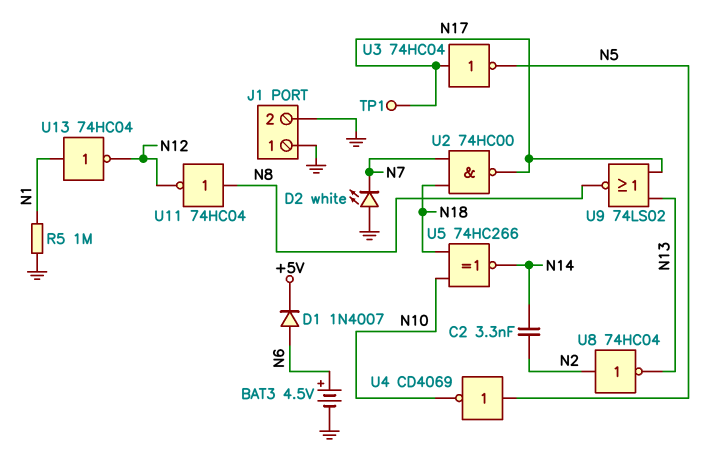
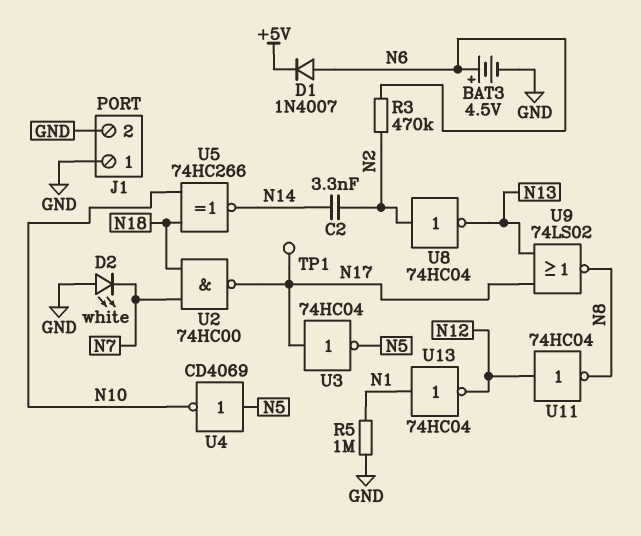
R3: none -> 470k (N2, N6)
U11: NOT 74HC04 (in N8, out N12) -> NOT 74HC04 (in N12, out N8)

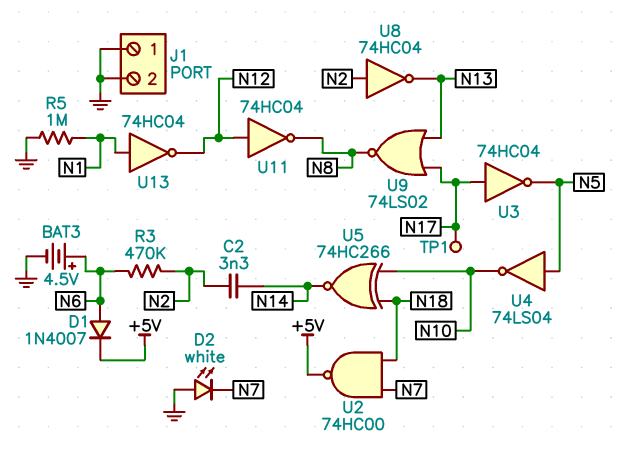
U2: NAND 74HC00 (in N7, in N18, out N17) -> NAND 74HC00 (in N7, in N18, out +5V)
U4: NOT CD4069 (in N5, out N10) -> NOT 74LS04 (in N5, out N10)

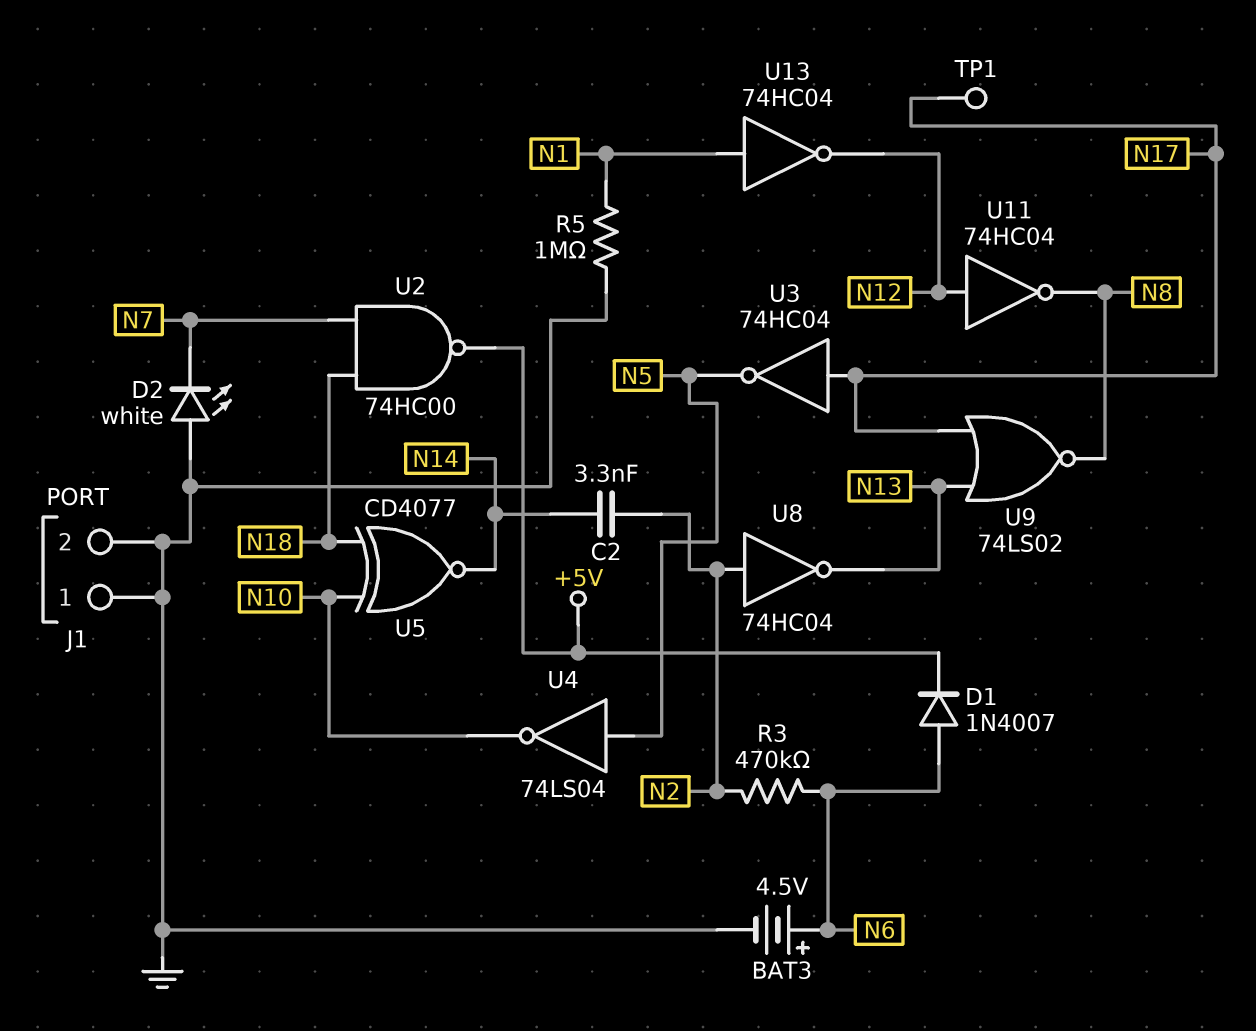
U5: XNOR 74HC266 (in N10, in N18, out N14) -> XNOR CD4077 (in N10, in N18, out N14)

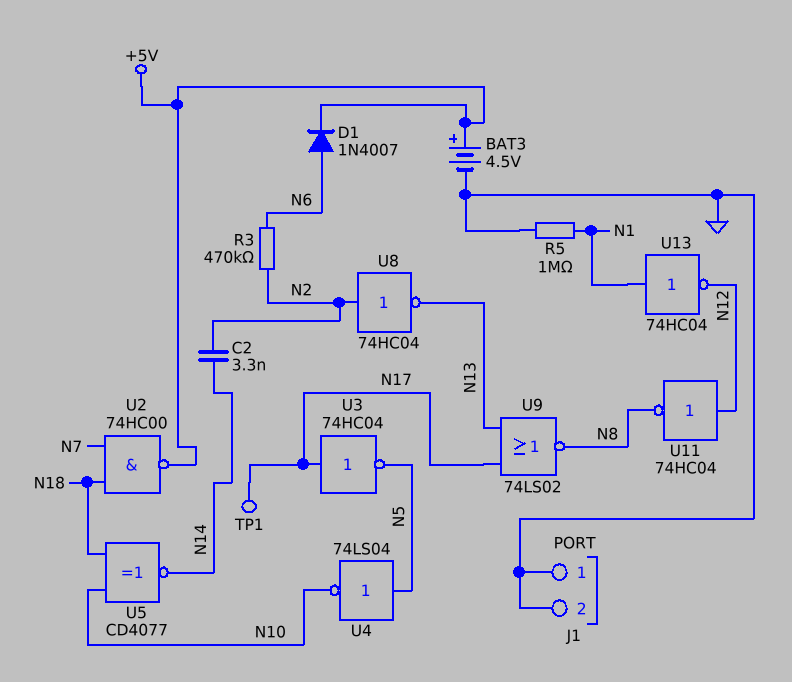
BAT3: 4.5V (plus N6, minus GND) -> 4.5V (plus +5V, minus GND)
D2: LED white (A GND, K N7) -> none

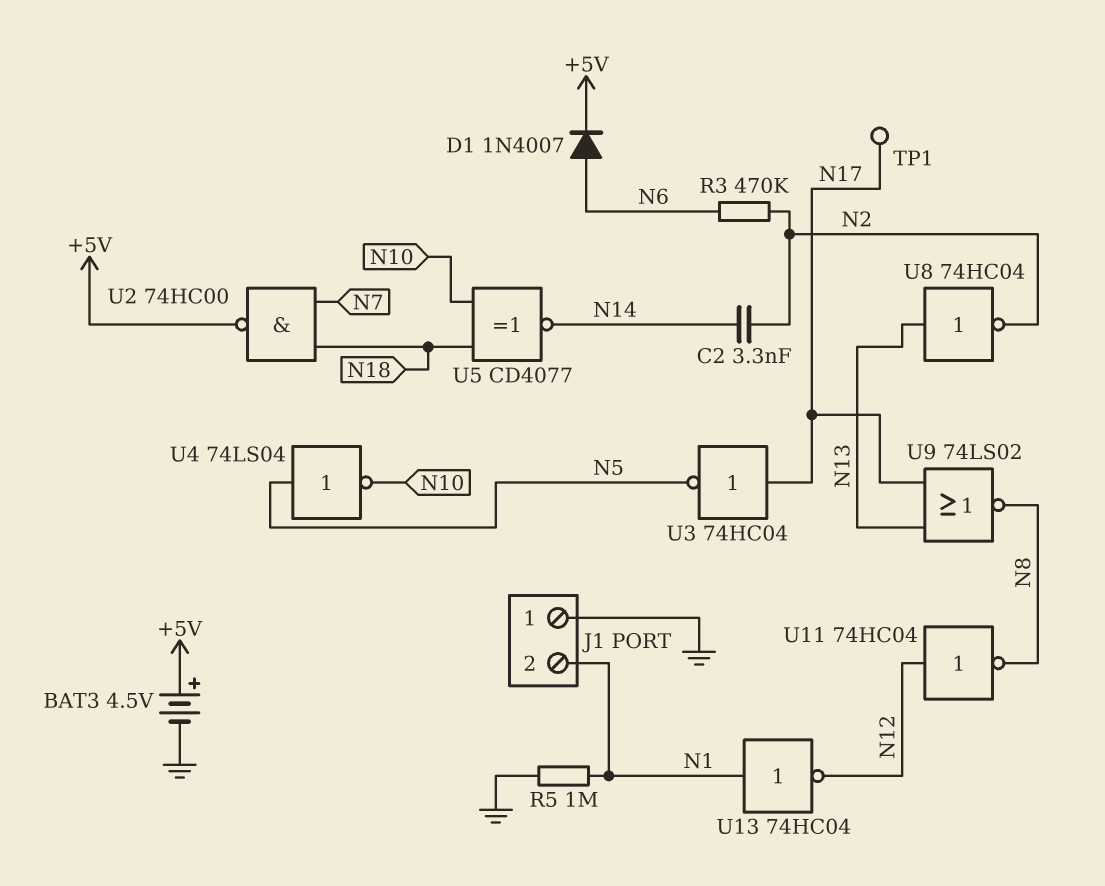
J1 pin 2: GND -> N1
U8: NOT 74HC04 (in N2, out N13) -> NOT 74HC04 (in N13, out N2)

